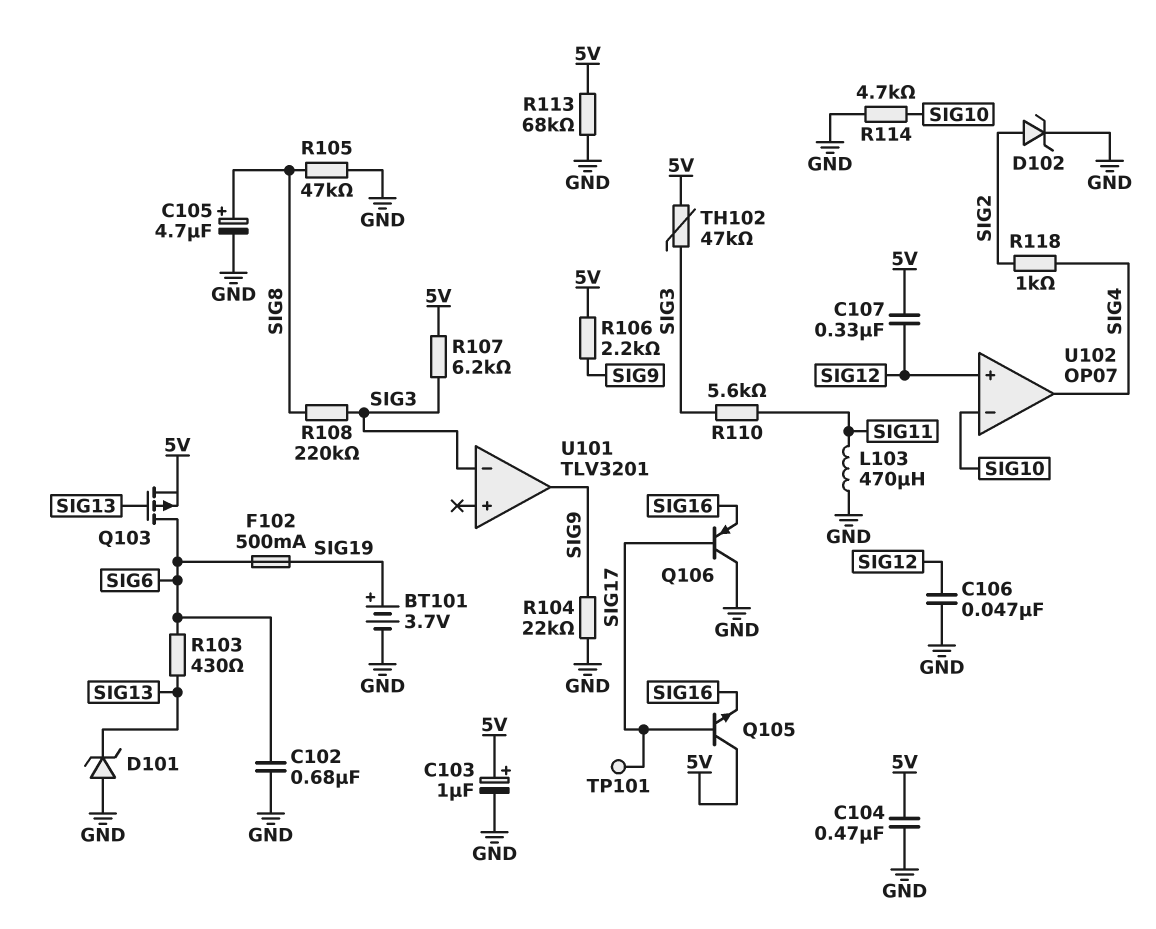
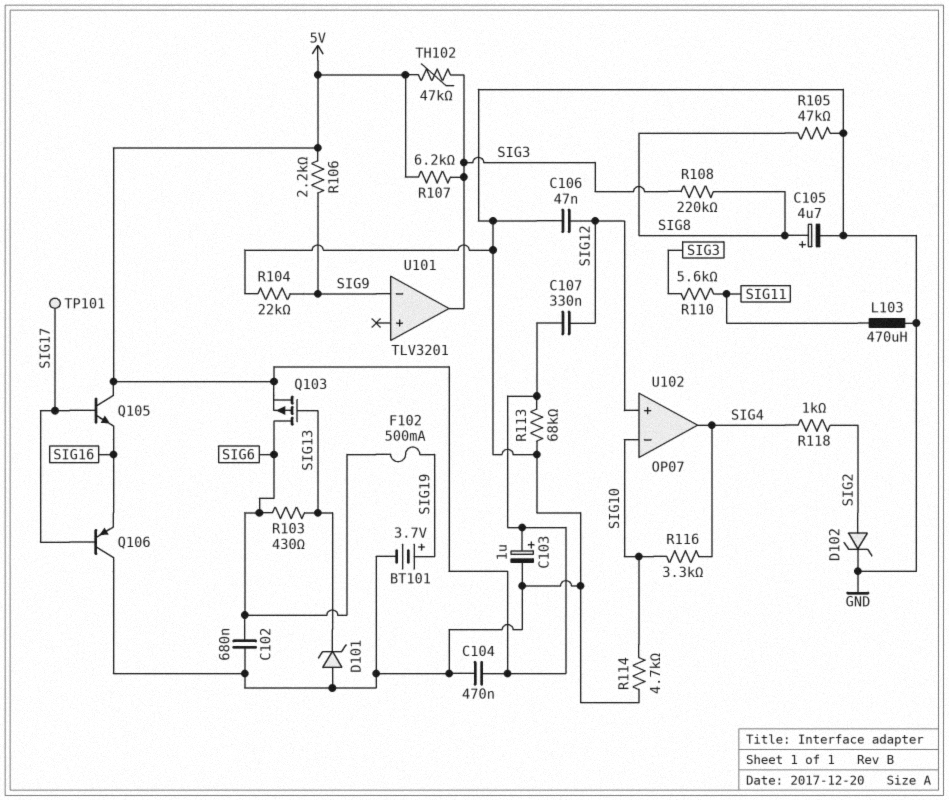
R116: none -> 3.3k (SIG4, SIG10)
U101 pin in-: SIG3 -> SIG9
U101 pin out: SIG9 -> SIG3

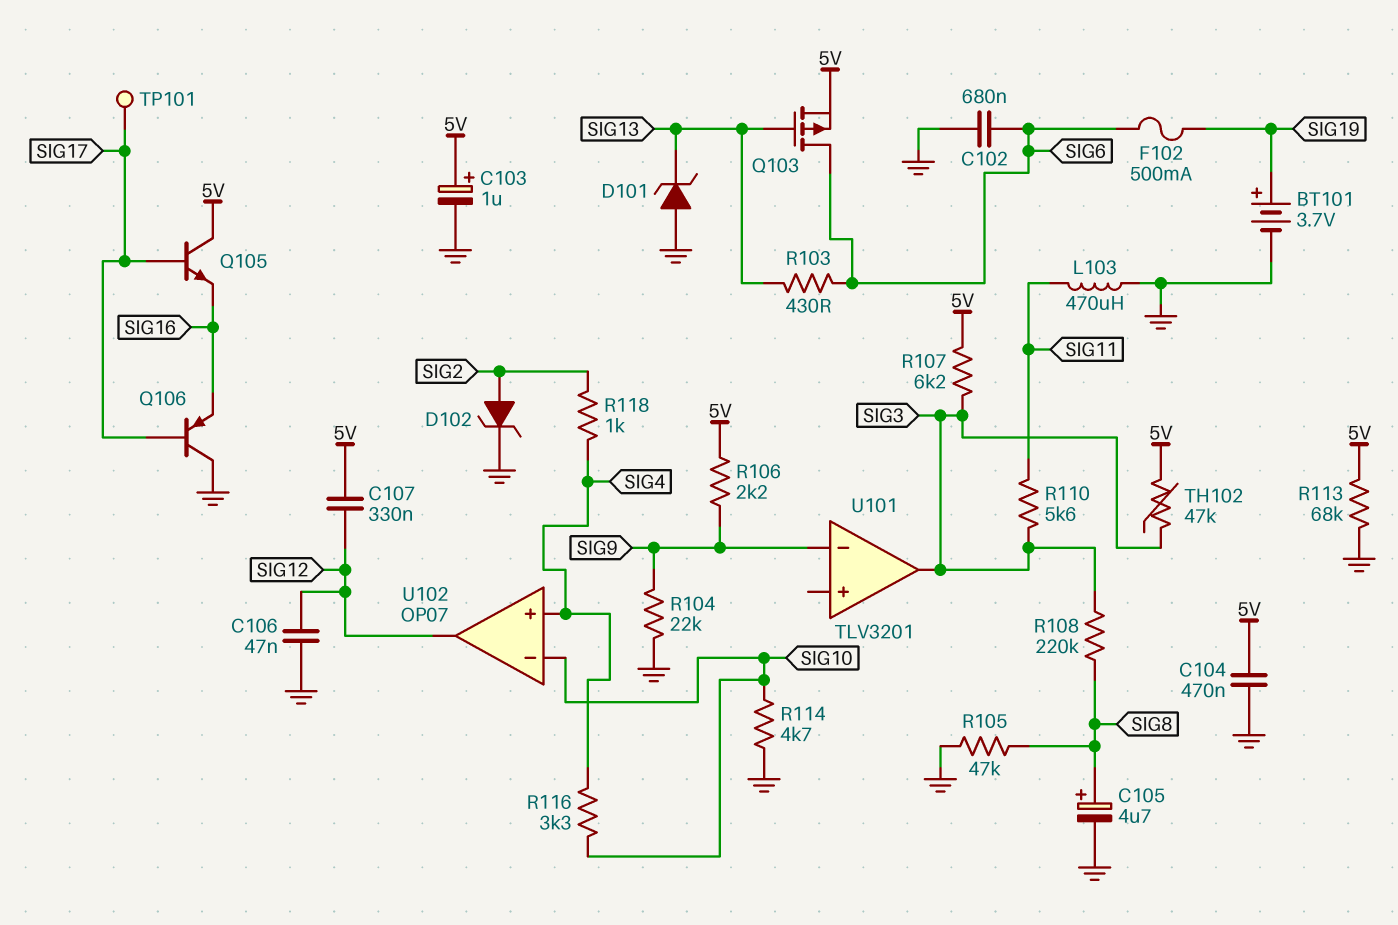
U102 pin in+: SIG12 -> SIG4
U102 pin out: SIG4 -> SIG12

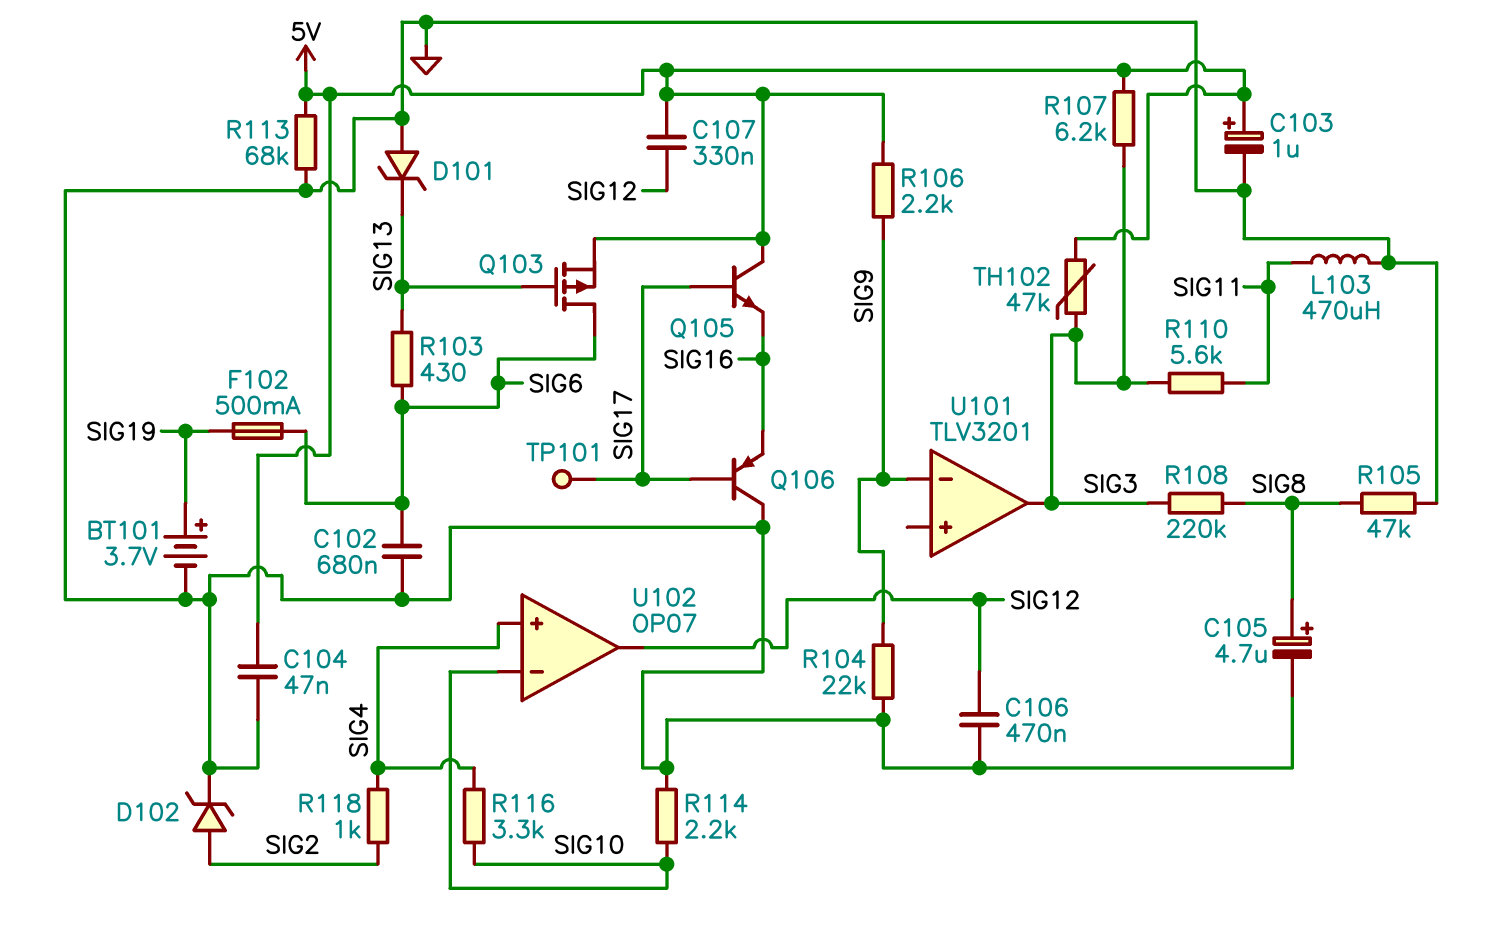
C104: 470nF (5V, GND) -> 47nF (5V, GND)
C106: 47nF (GND, SIG12) -> 470nF (GND, SIG12)
R114: 4.7k (GND, SIG10) -> 2.2k (GND, SIG10)

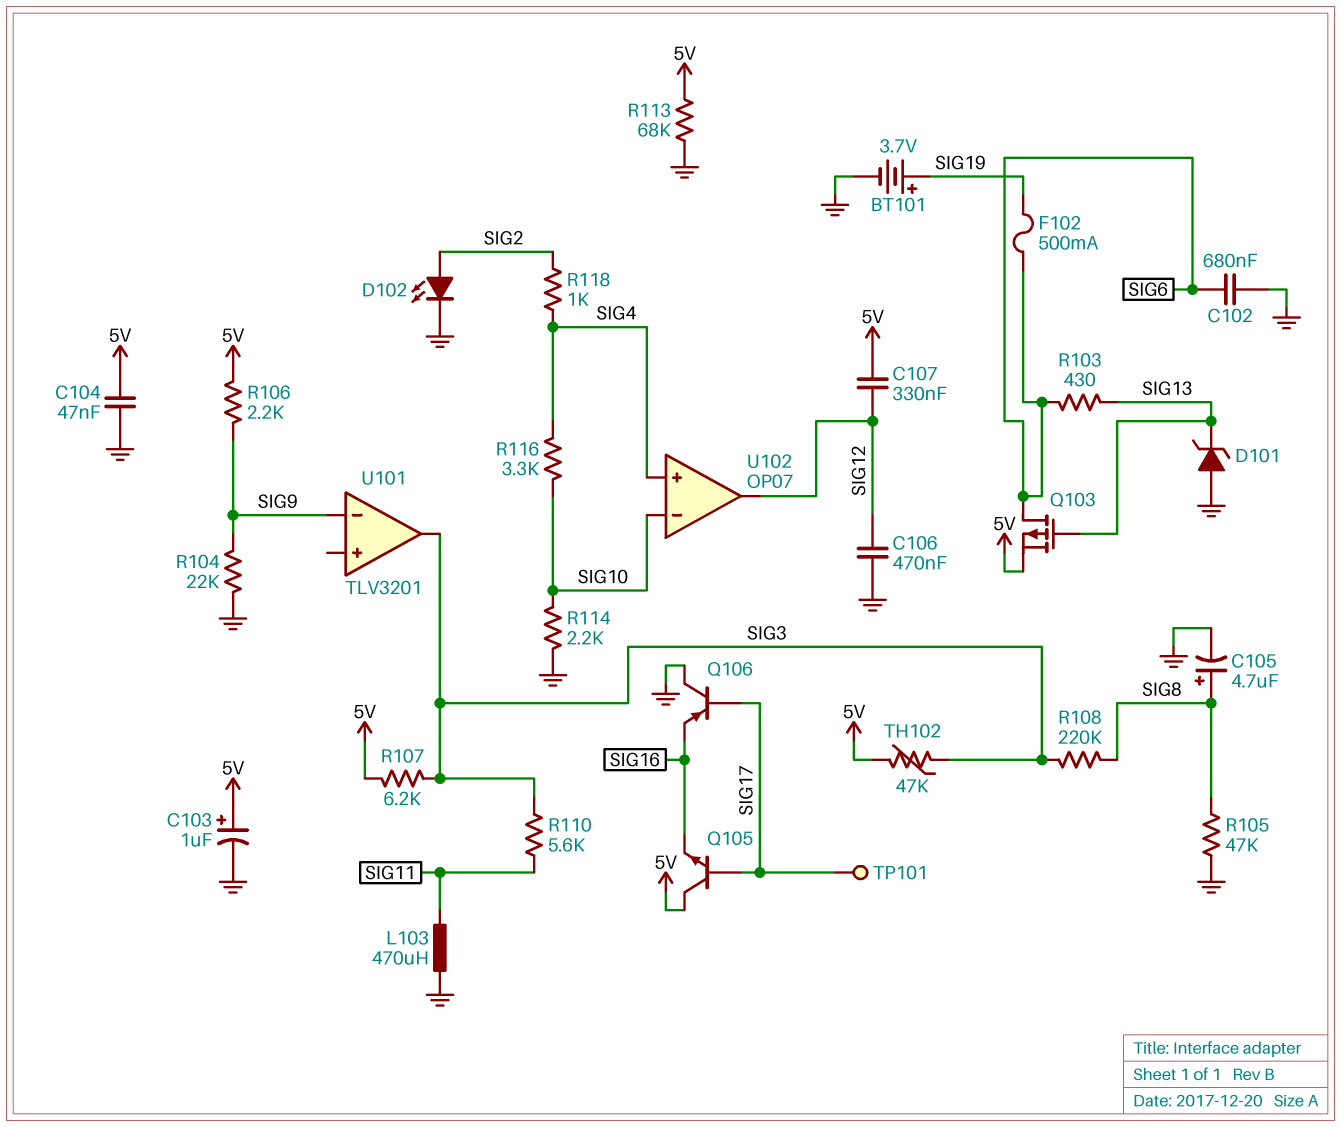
D102: zener (A SIG2, K GND) -> LED (A SIG2, K GND)

